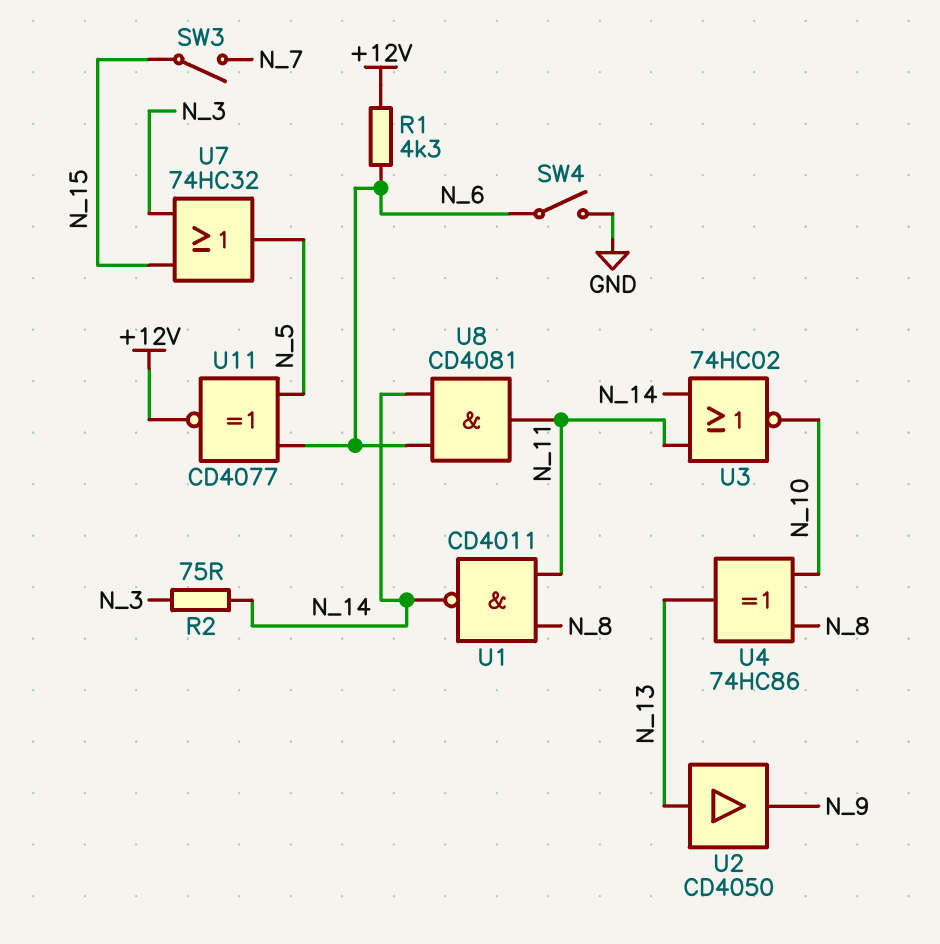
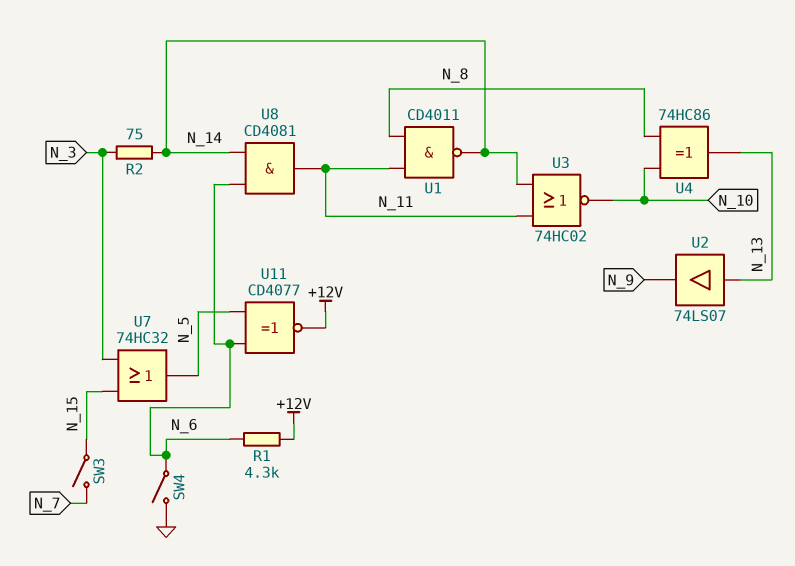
U2: buffer CD4050 (in N_13, out N_9) -> buffer 74LS07 (in N_13, out N_9)

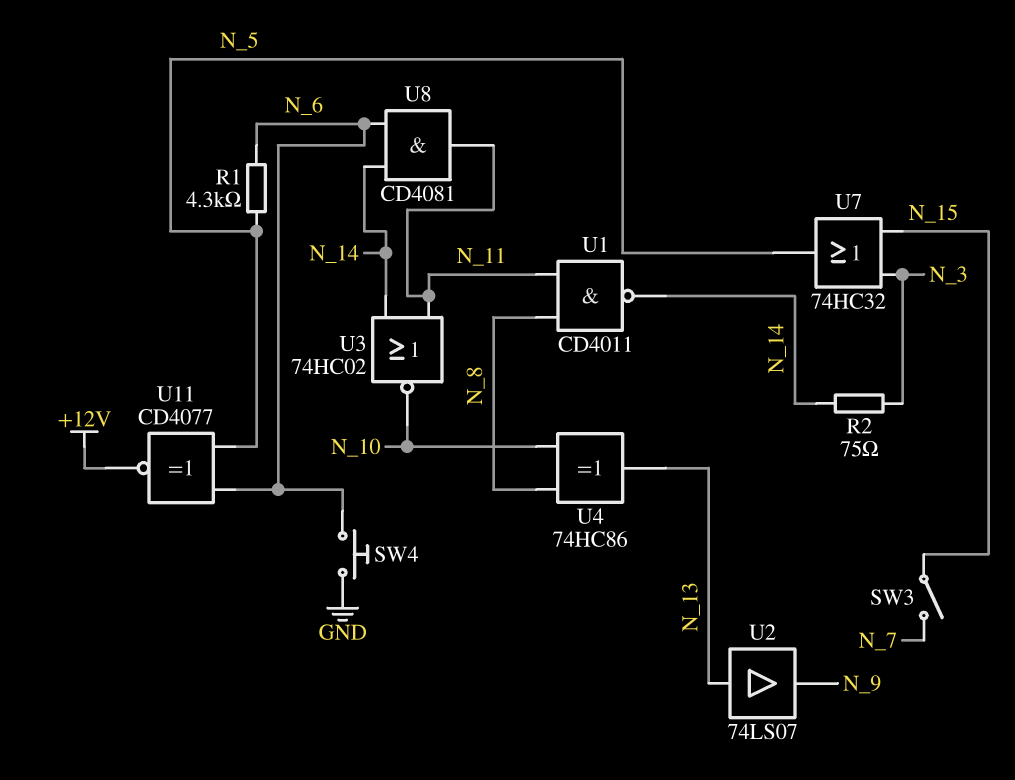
R1: 4.3k (+12V, N_6) -> 4.3k (N_5, N_6)
SW4: switch (GND, N_6) -> button (GND, N_6)

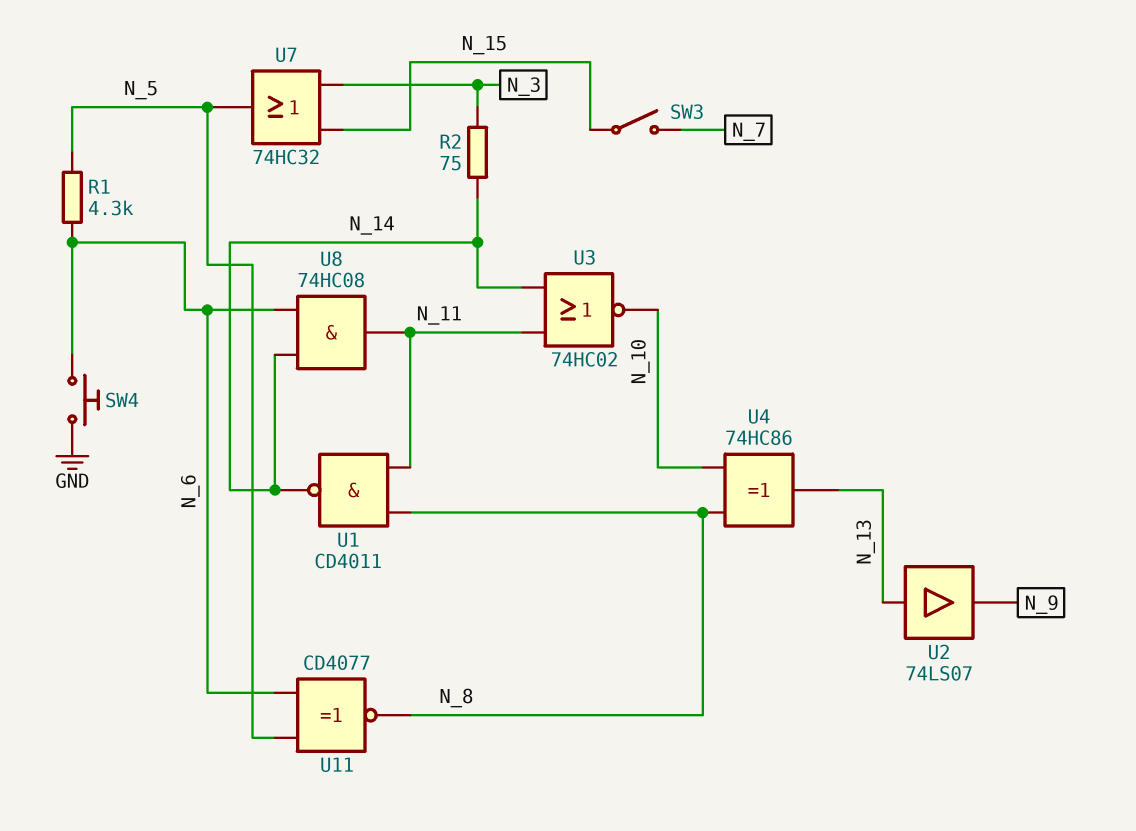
U8: AND CD4081 (in N_6, in N_14, out N_11) -> AND 74HC08 (in N_6, in N_14, out N_11)
U11: XNOR CD4077 (in N_5, in N_6, out +12V) -> XNOR CD4077 (in N_5, in N_6, out N_8)

